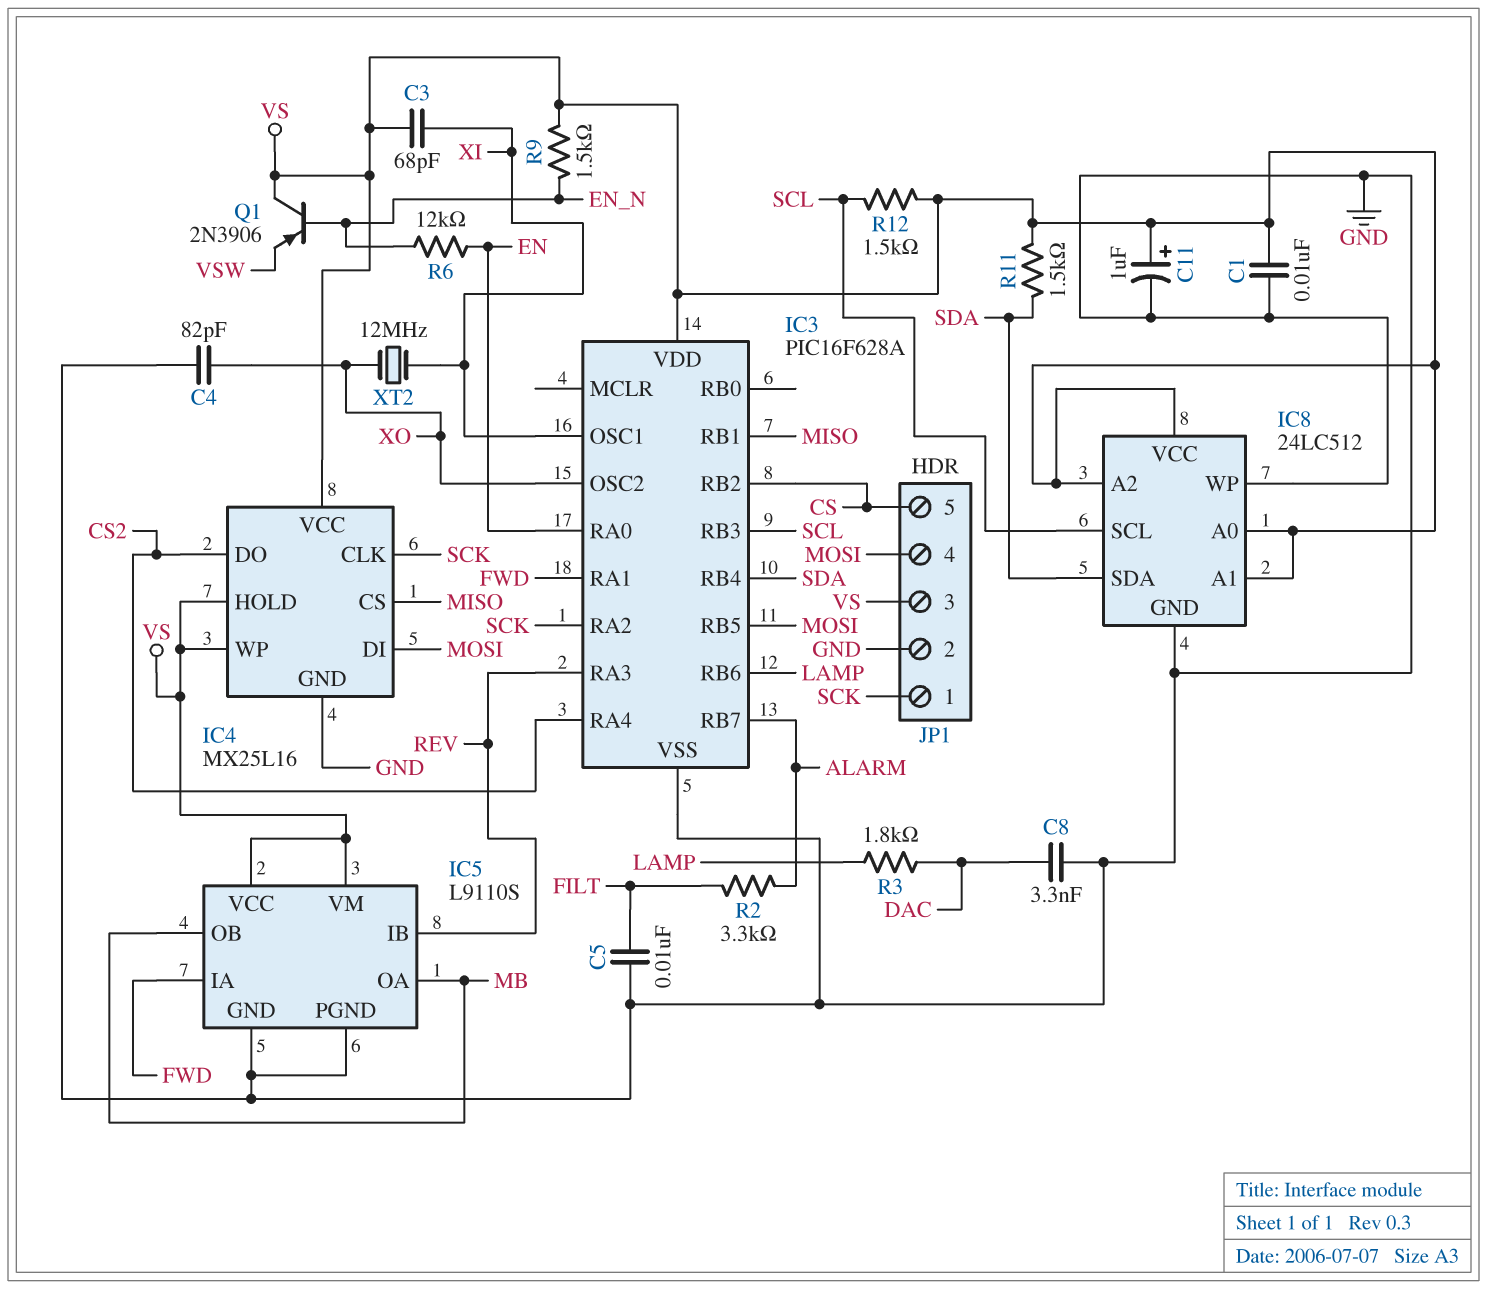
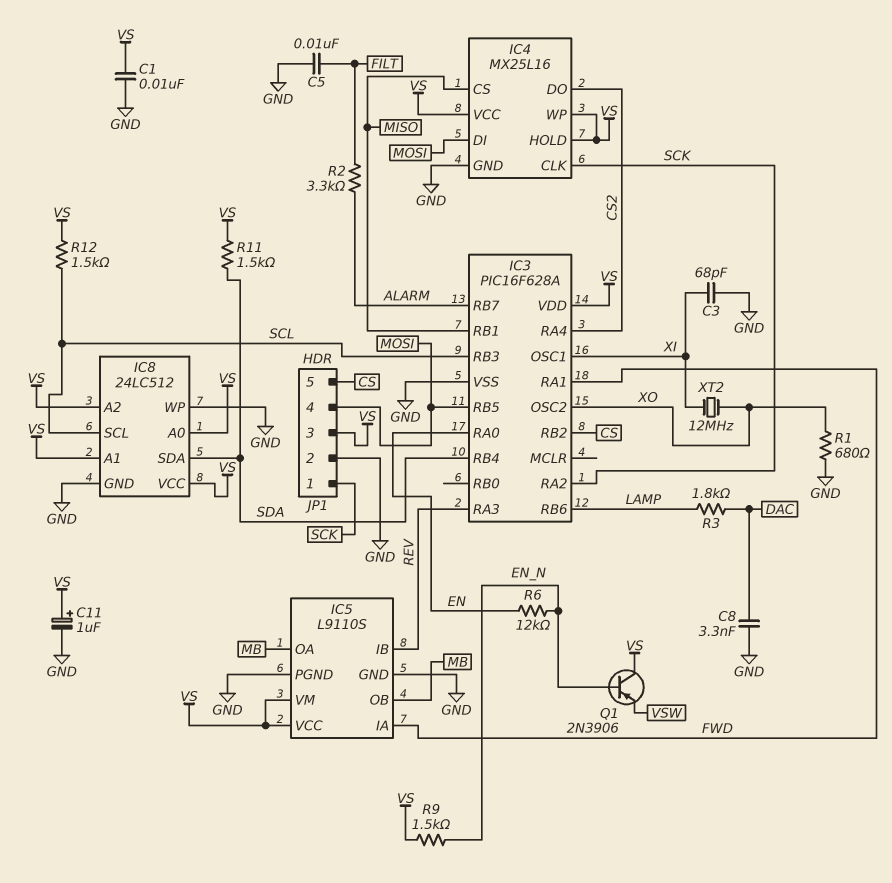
C3: 68pF (VS, XI) -> 68pF (GND, XI)
C4: 82pF (GND, XO) -> none
R1: none -> 680 (GND, XO)

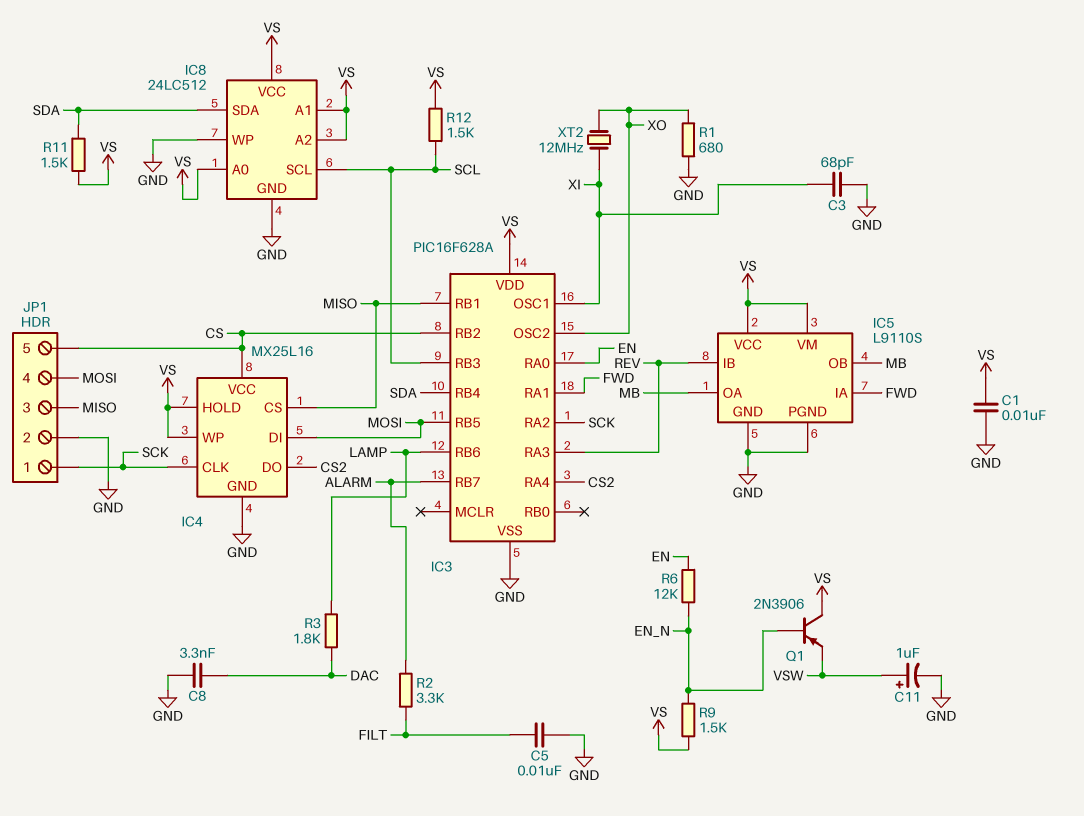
C11: 1uF (plus VS, minus GND) -> 1uF (plus VSW, minus GND)
IC4 pin VCC: VS -> CS
JP1 pin 3: VS -> MISO

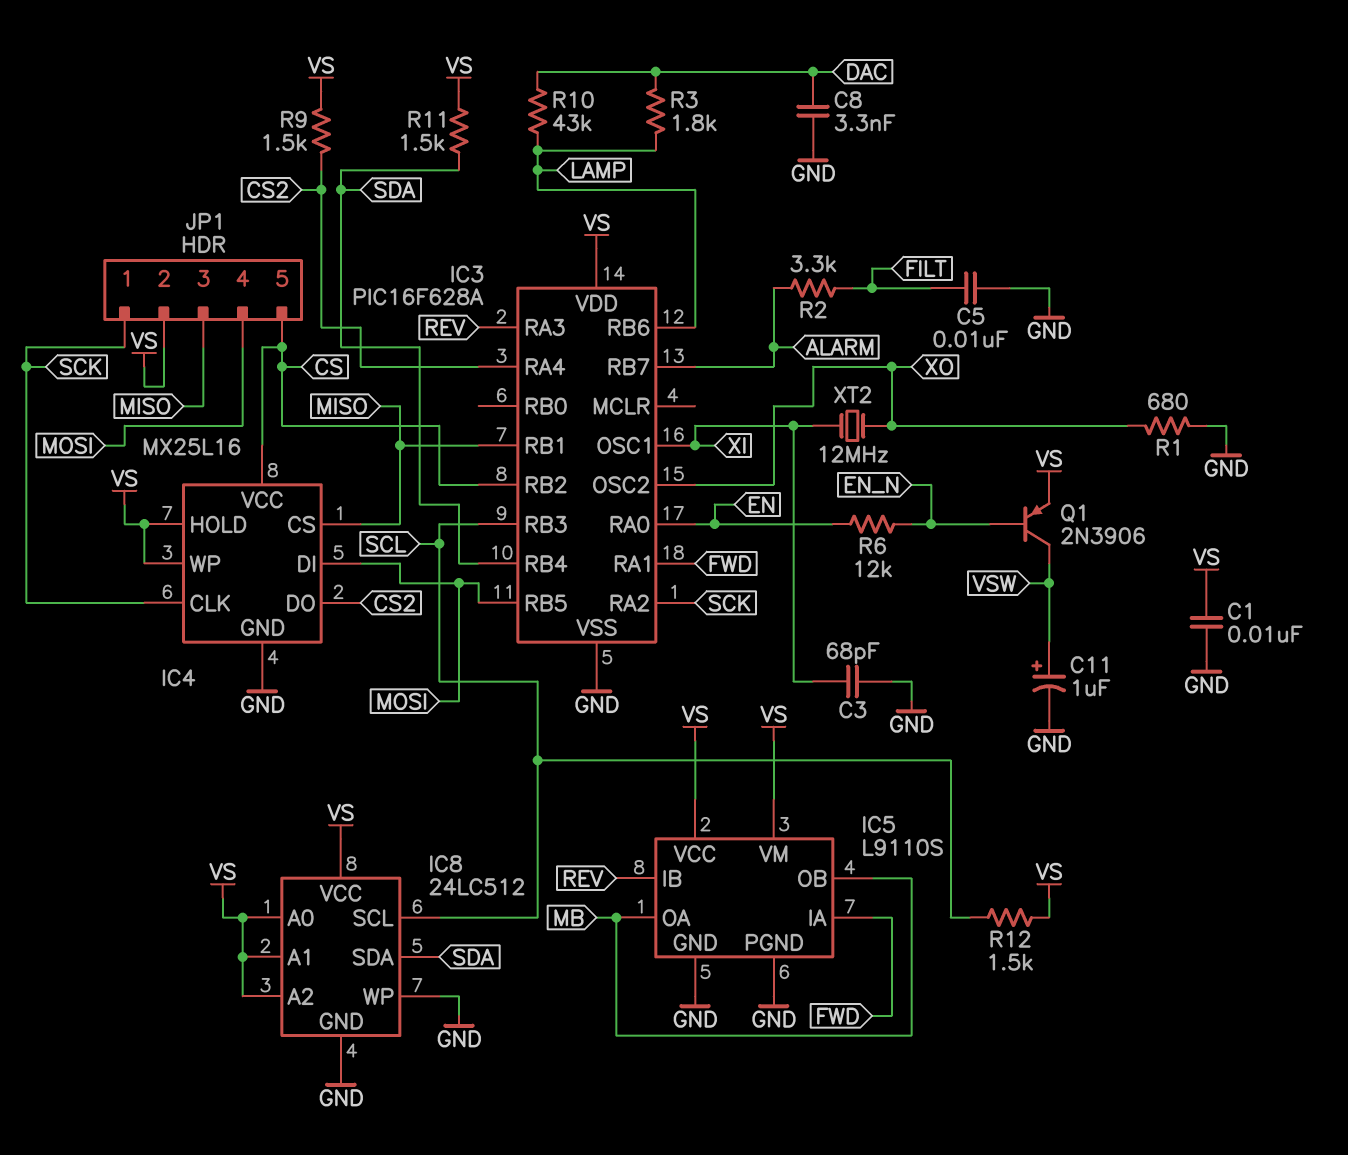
JP1 pin 2: GND -> VS
Q1: PNP 2N3906 (B EN_N, C VS, E VSW) -> PNP 2N3906 (B EN_N, C VSW, E VS)
R9: 1.5k (EN_N, VS) -> 1.5k (CS2, VS)
R10: none -> 43k (DAC, LAMP)

